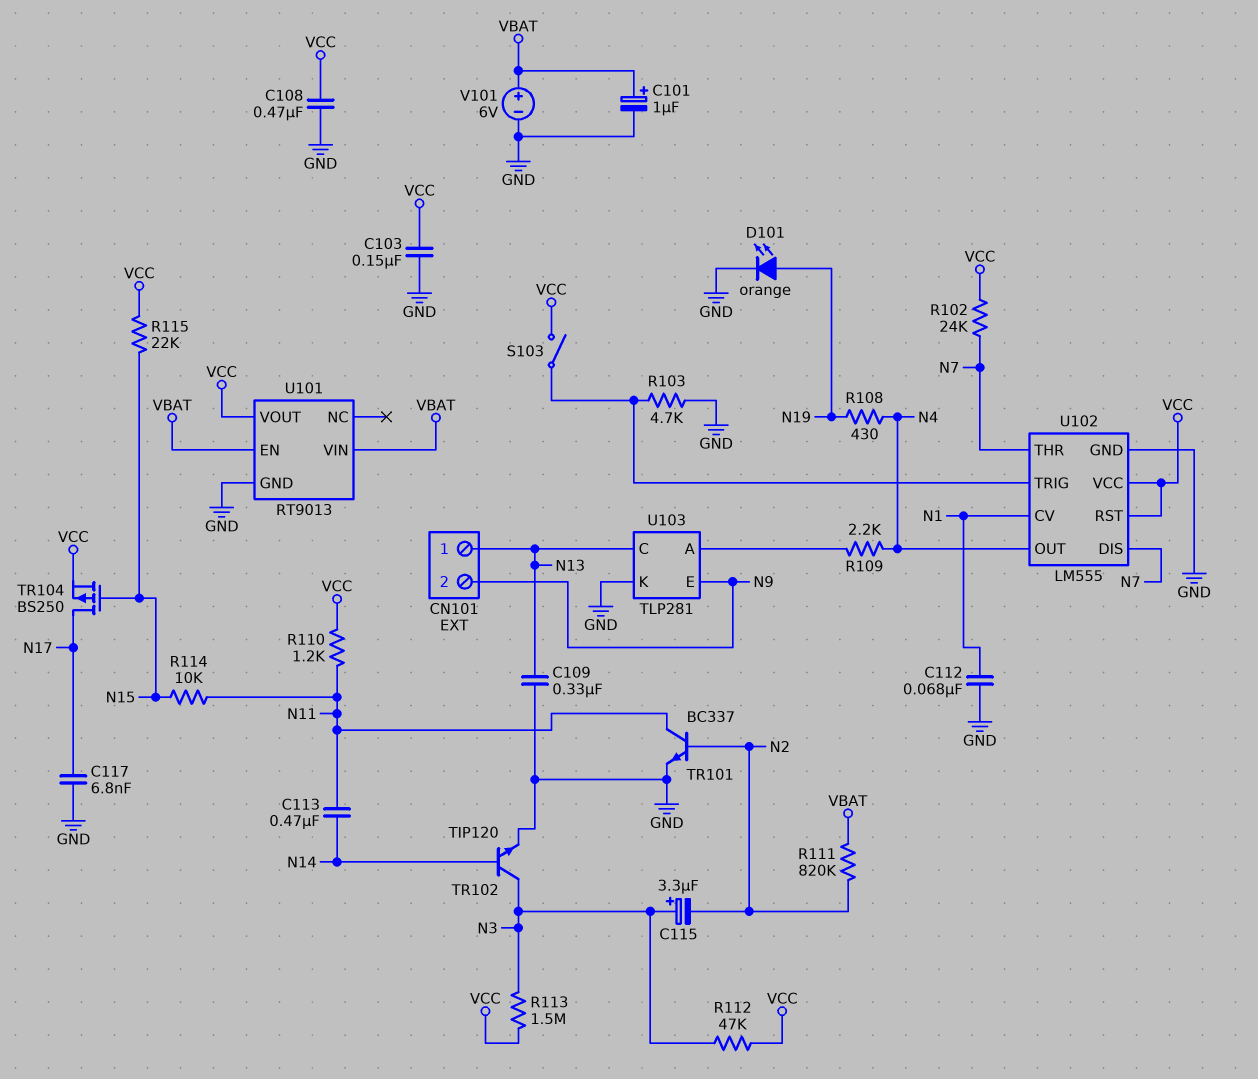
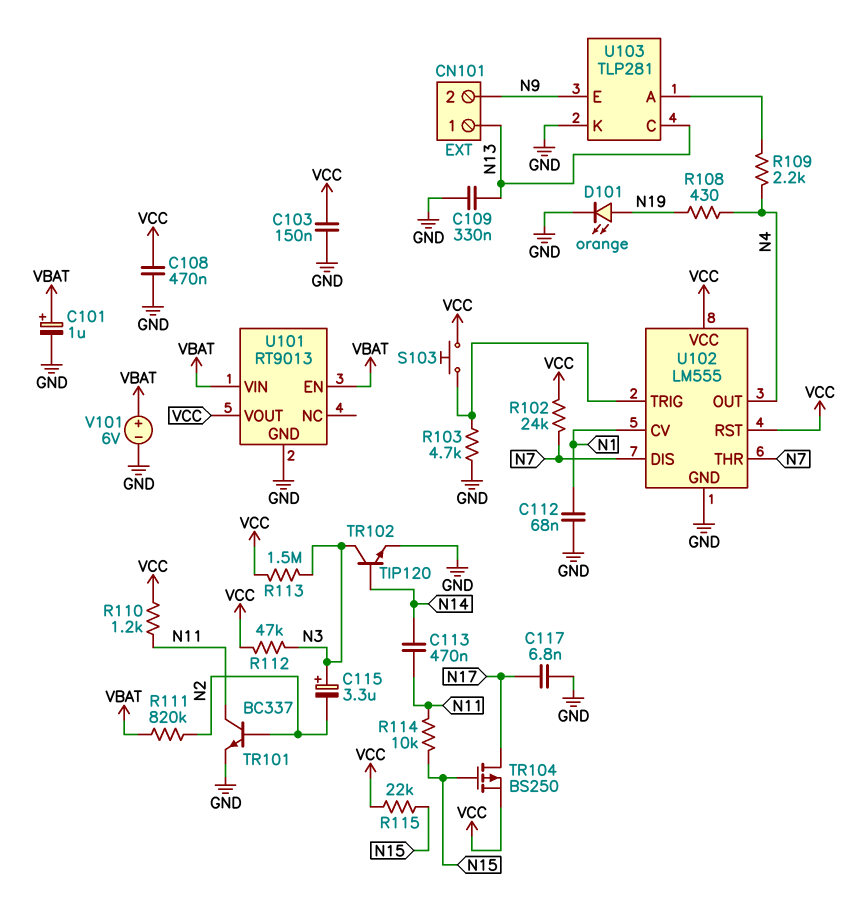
S103: switch (U102/TRIG, VCC) -> button (U102/TRIG, VCC)

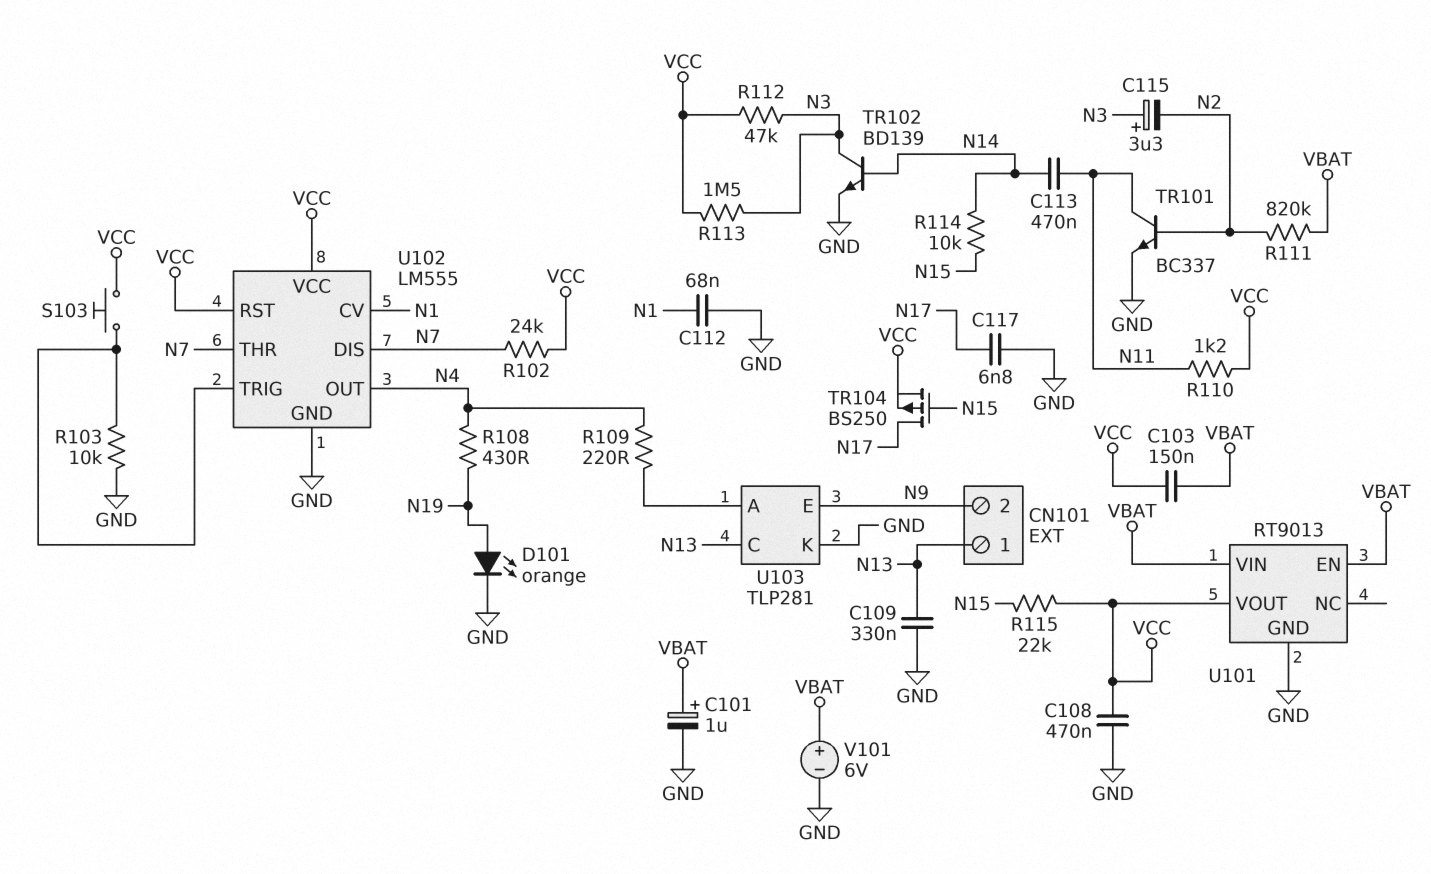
C103: 150nF (GND, VCC) -> 150nF (VBAT, VCC)
R103: 4.7k (GND, U102/TRIG) -> 10k (GND, U102/TRIG)
R109: 2.2k (N4, U103/A) -> 220 (N4, U103/A)
R114: 10k (N11, N15) -> 10k (N14, N15)
TR102: NPN TIP120 (B N14, C N3, E GND) -> NPN BD139 (B N14, C N3, E GND)

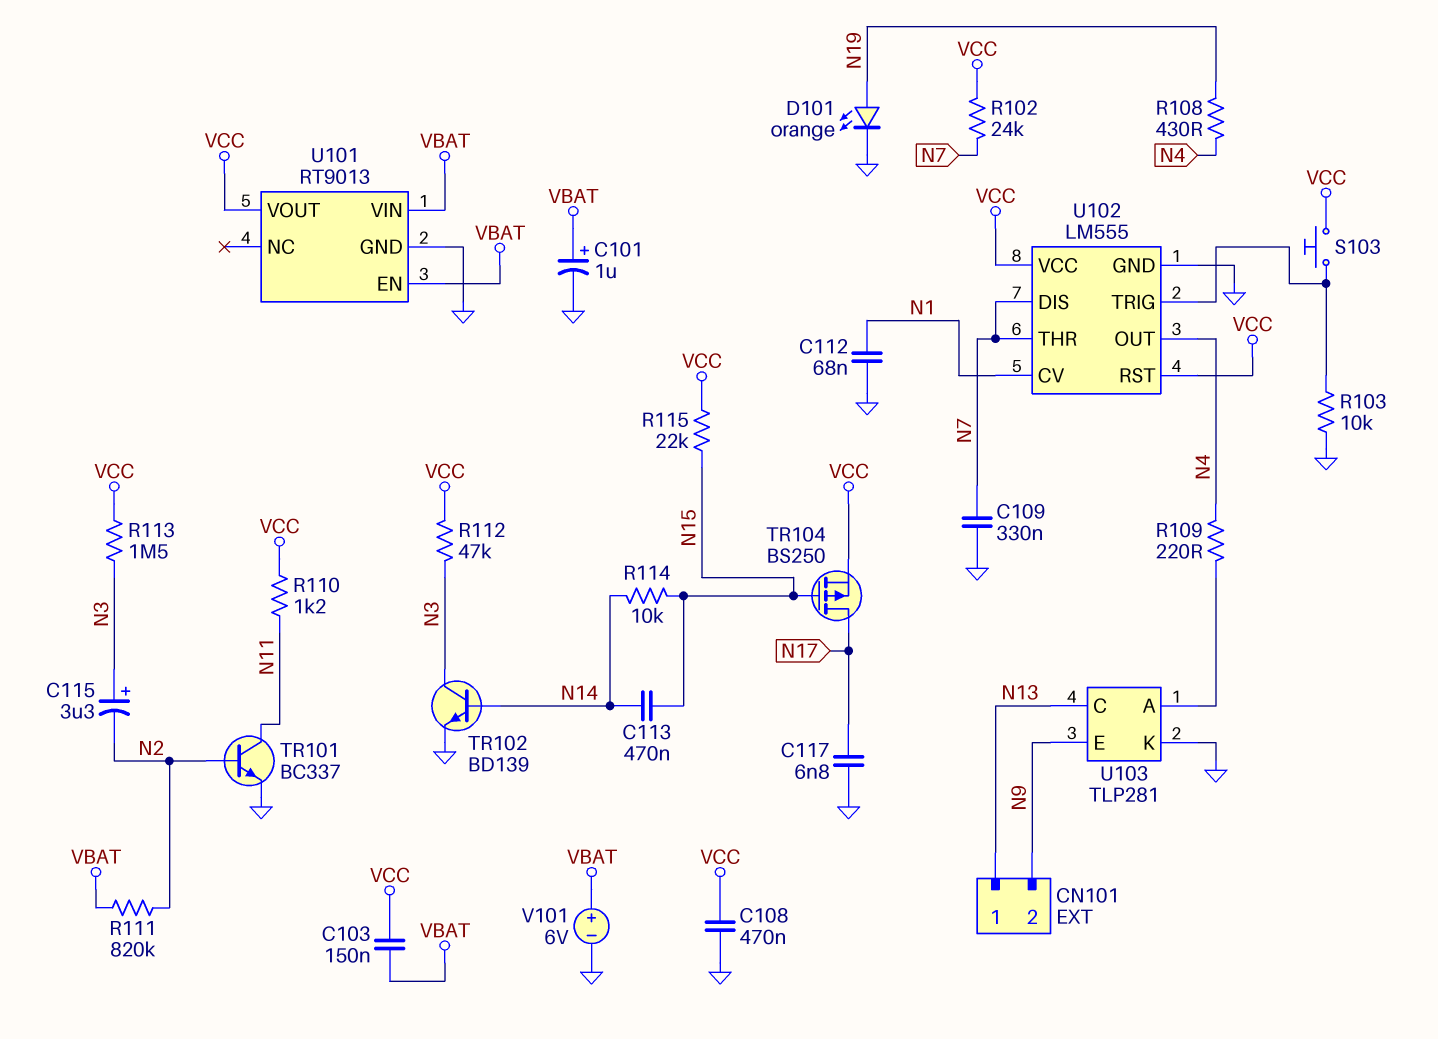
C109: 330nF (GND, N13) -> 330nF (GND, N7)
C113: 470nF (N11, N14) -> 470nF (N14, N15)

